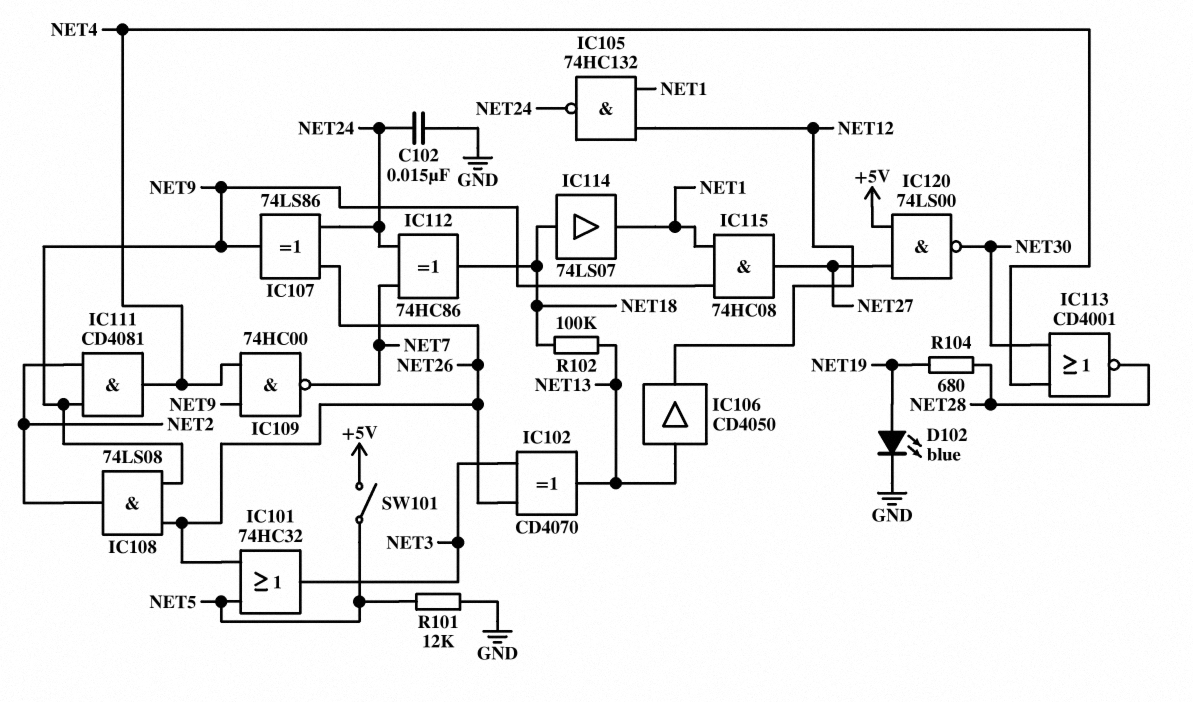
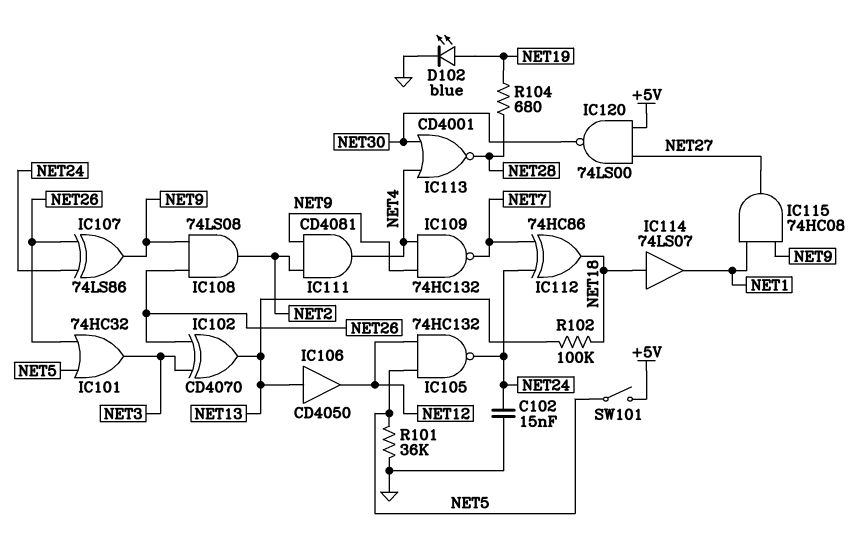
IC105: NAND 74HC132 (in NET1, in NET12, out NET24) -> NAND 74HC132 (in NET5, in NET12, out NET24)
IC109: NAND 74HC00 (in NET4, in NET9, out NET7) -> NAND 74HC132 (in NET4, in NET9, out NET7)
R101: 12k (GND, NET5) -> 36k (GND, NET5)

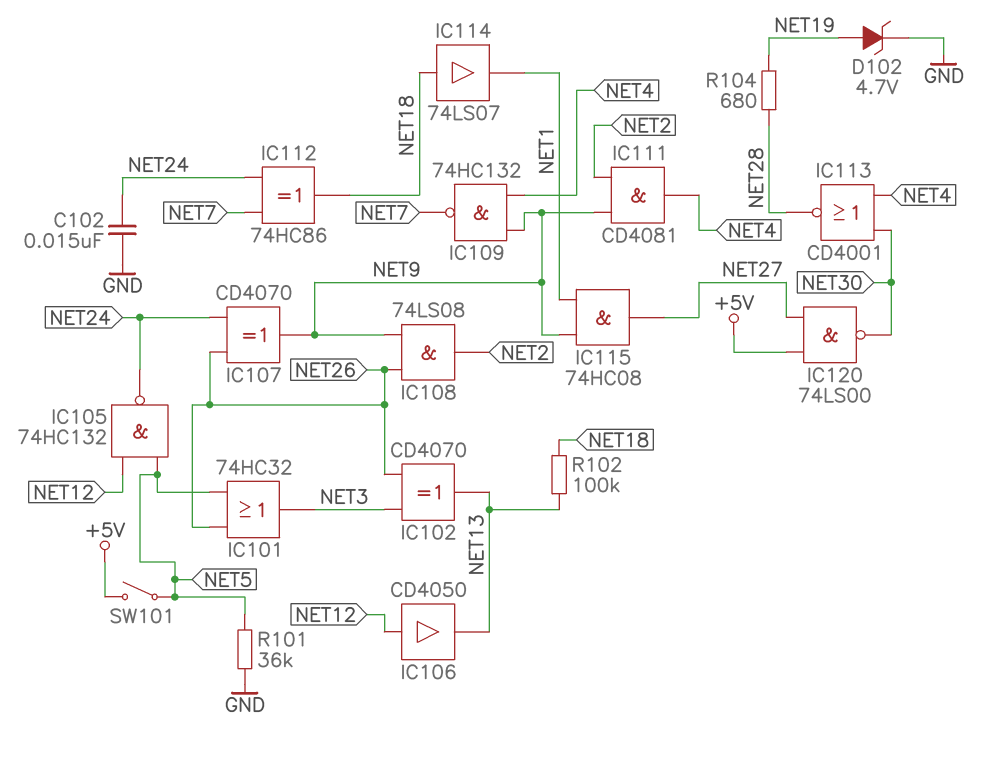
D102: LED blue (A NET19, K GND) -> zener 4.7V (A NET19, K GND)
IC106: buffer CD4050 (in NET13, out NET12) -> buffer CD4050 (in NET12, out NET13)
IC107: XOR 74LS86 (in NET24, in NET26, out NET9) -> XOR CD4070 (in NET24, in NET26, out NET9)

